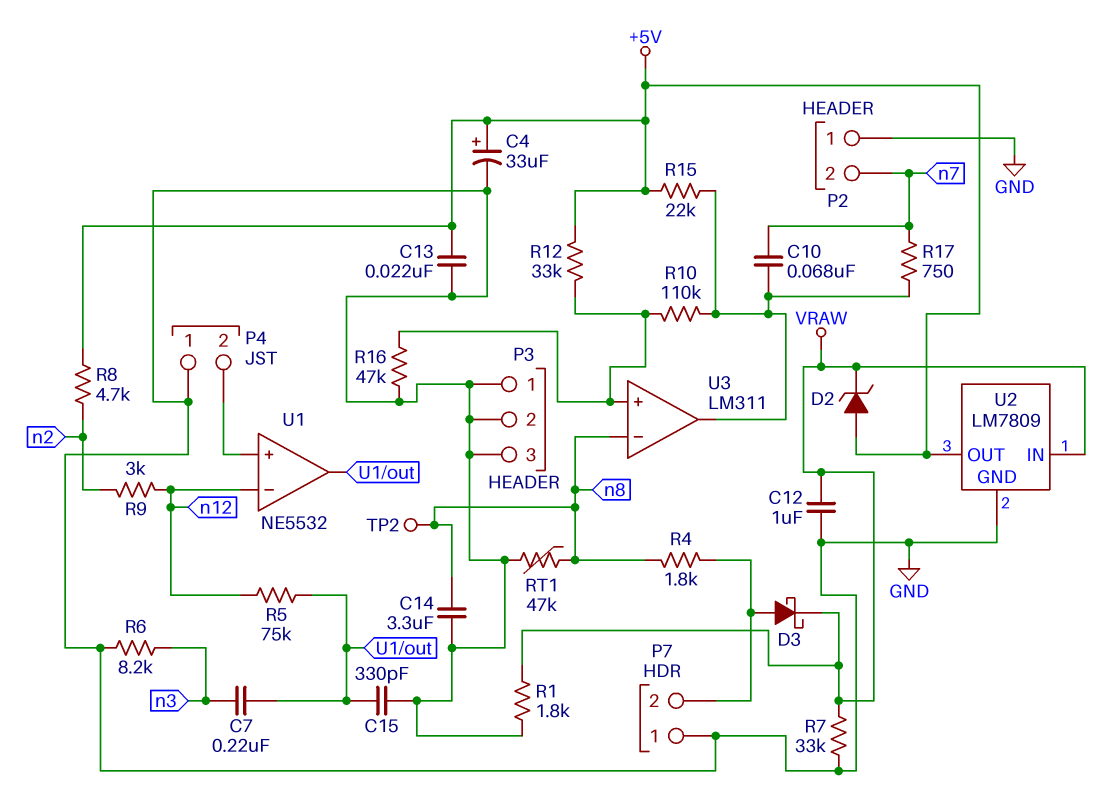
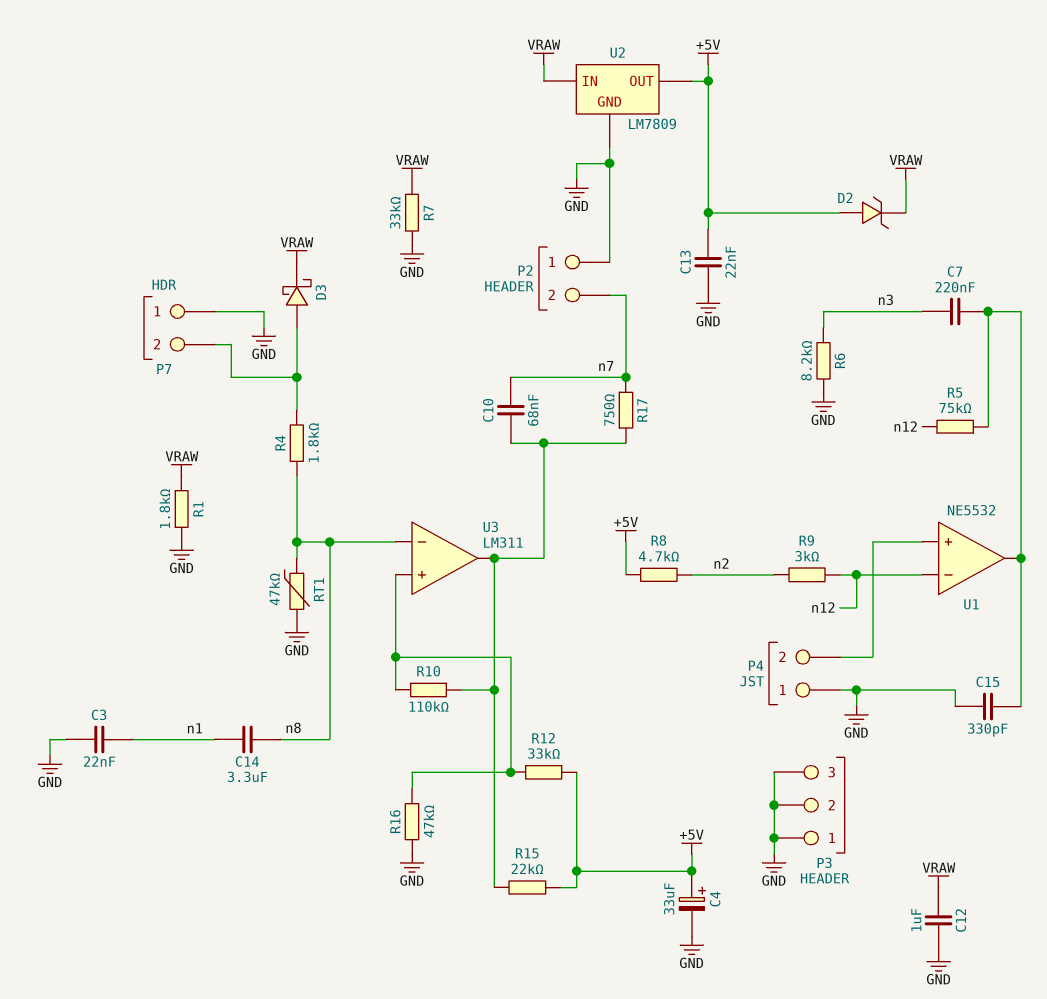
C3: none -> 22nF (GND, n1)
C14: 3.3uF (GND, n8) -> 3.3uF (n1, n8)
TP2: test point (n8) -> none

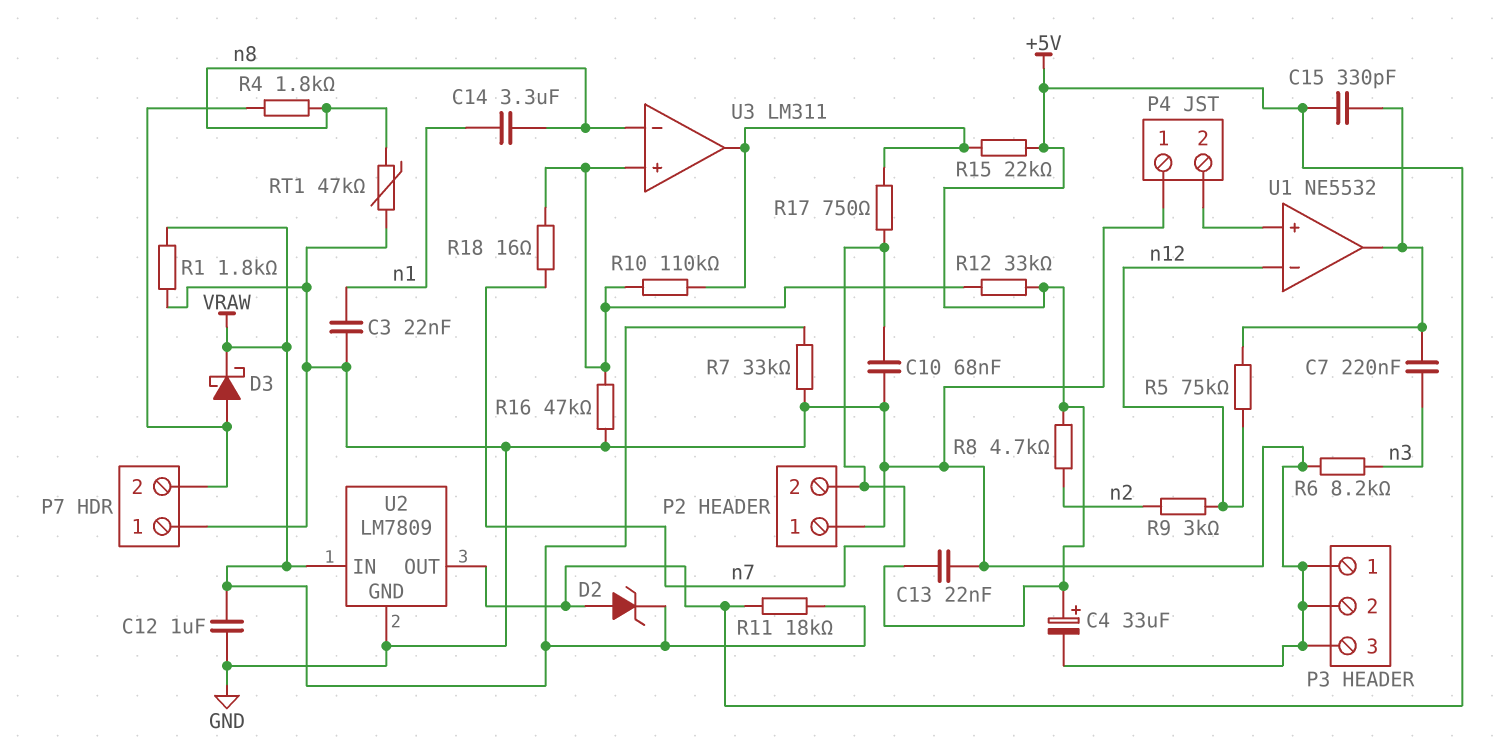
C10: 68nF (U3/out, n7) -> 68nF (GND, n7)
C15: 330pF (GND, U1/out) -> 330pF (+5V, U1/out)
R11: none -> 18k (+5V, VRAW)
R18: none -> 16 (U3/in+, n7)

